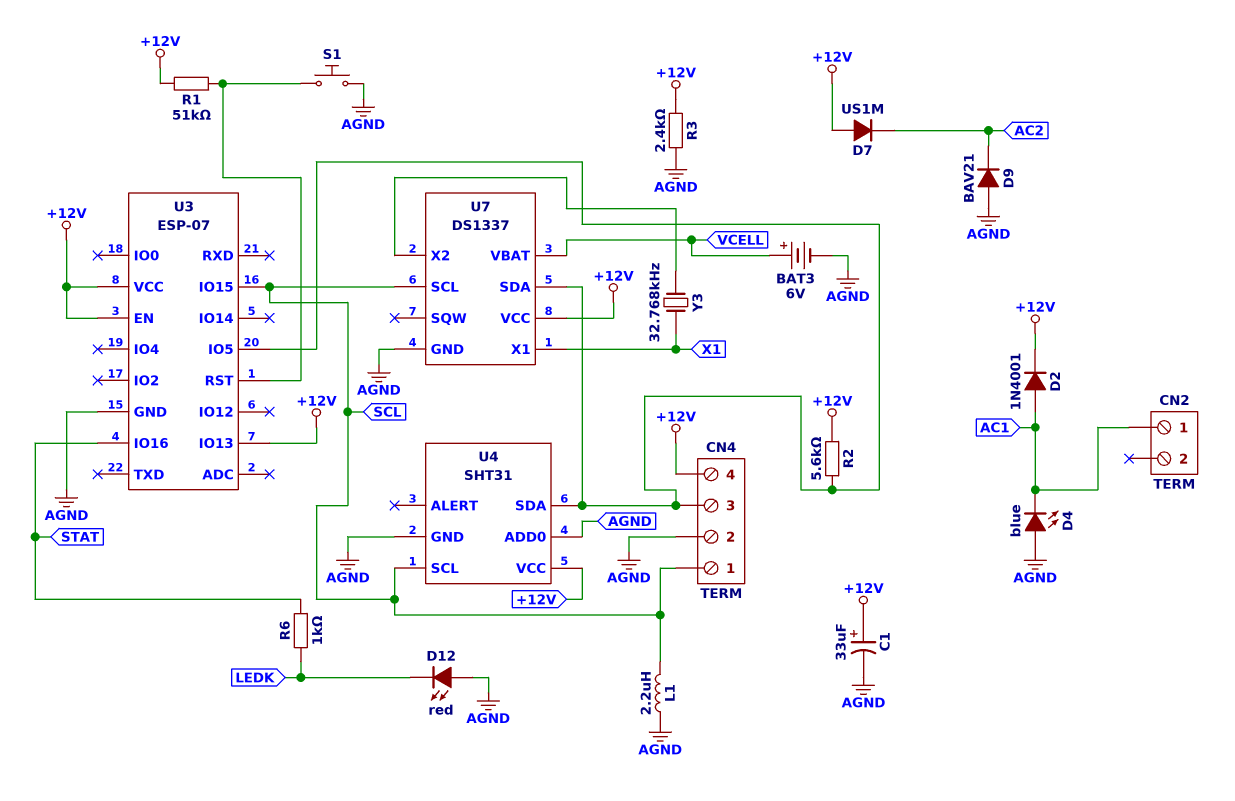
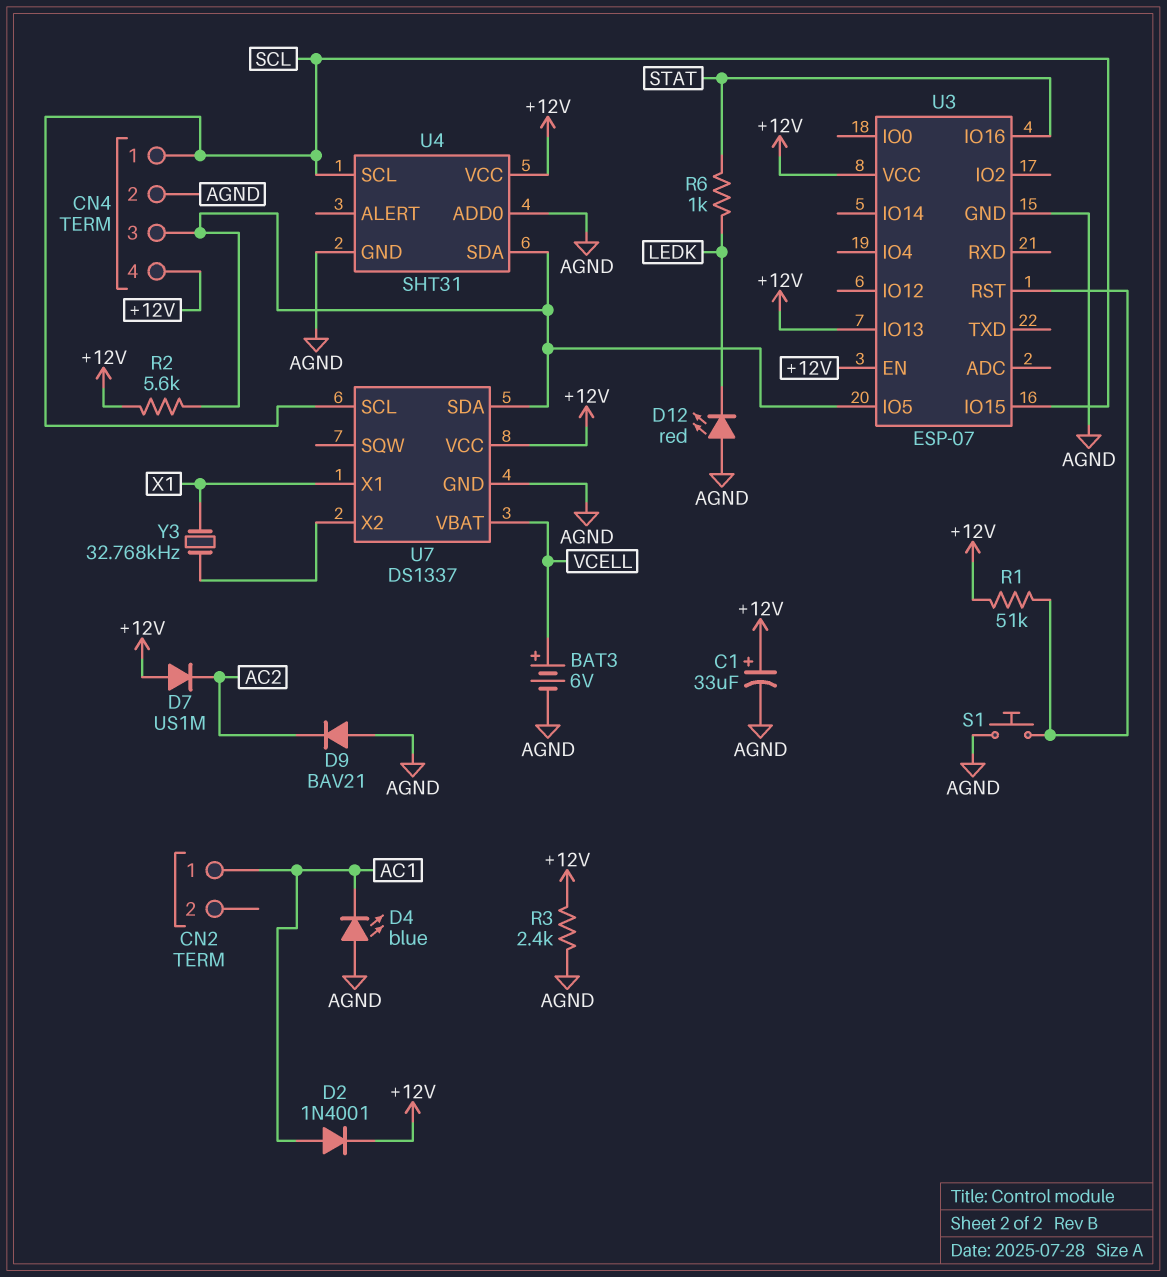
L1: 2.2uH (AGND, SCL) -> none

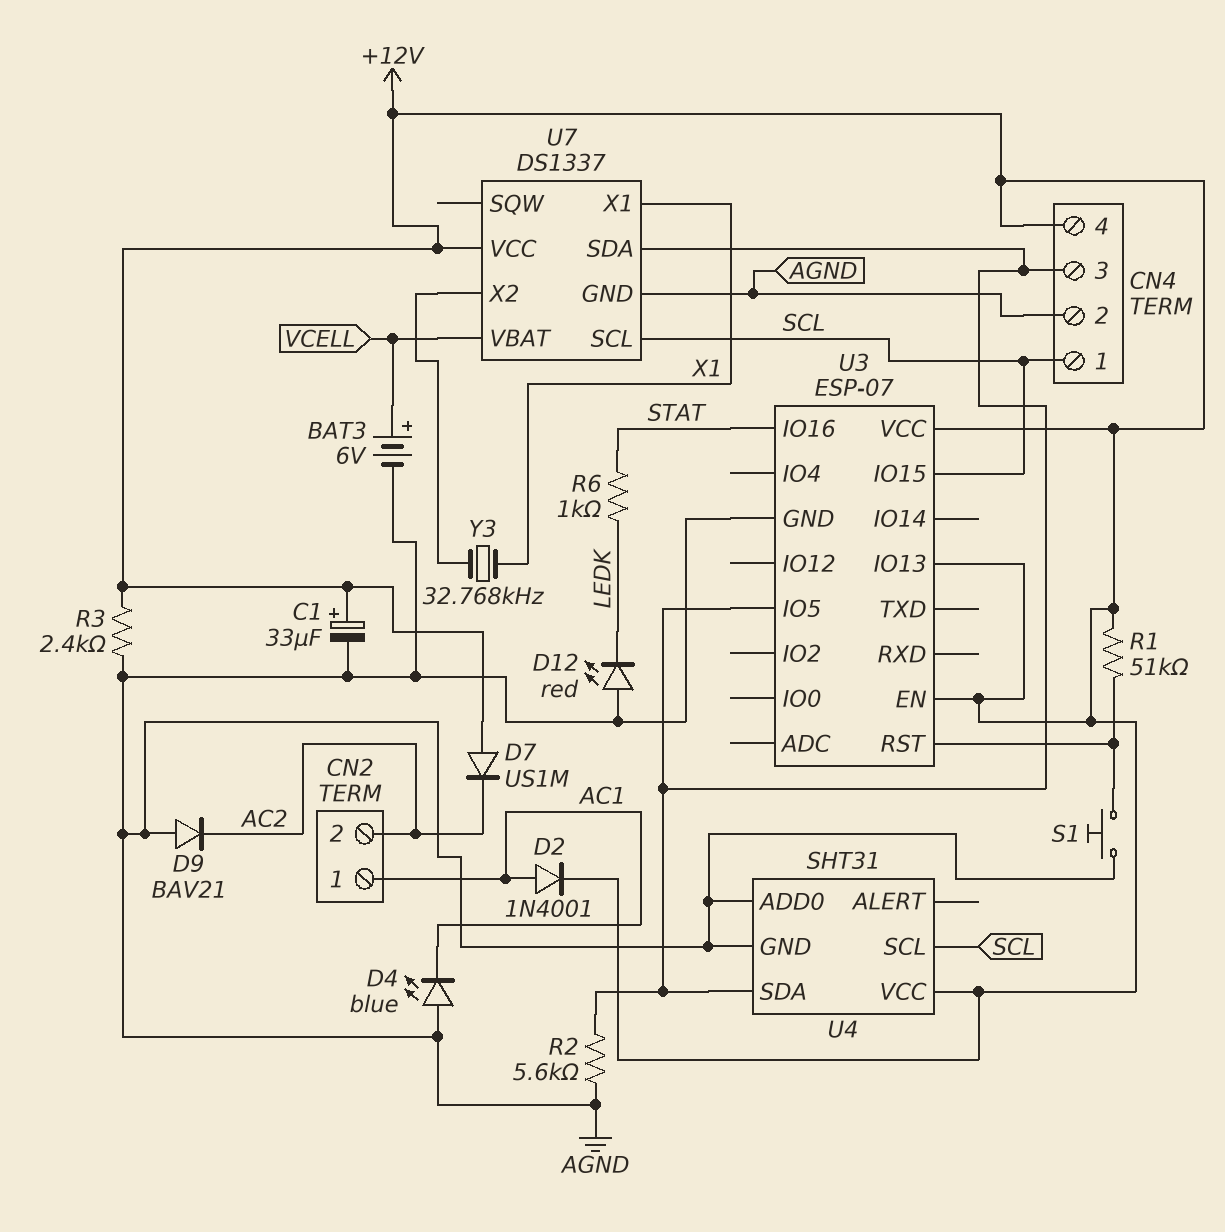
CN2 pin 2: none -> AC2
R2: 5.6k (+12V, CN4/3) -> 5.6k (AGND, CN4/3)

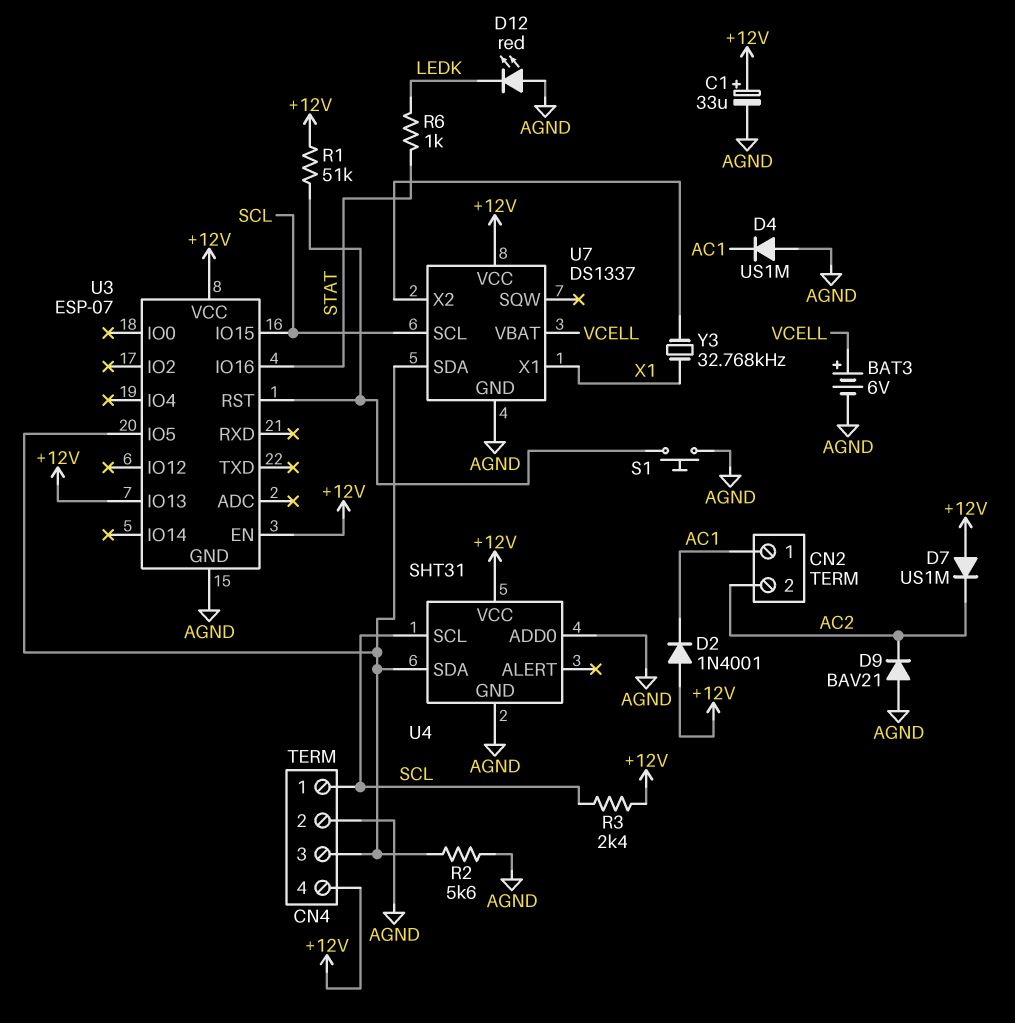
D2: diode 1N4001 (A AC1, K +12V) -> diode 1N4001 (A +12V, K AC1)
D4: LED blue (A AGND, K AC1) -> diode US1M (A AGND, K AC1)
R3: 2.4k (+12V, AGND) -> 2.4k (+12V, SCL)

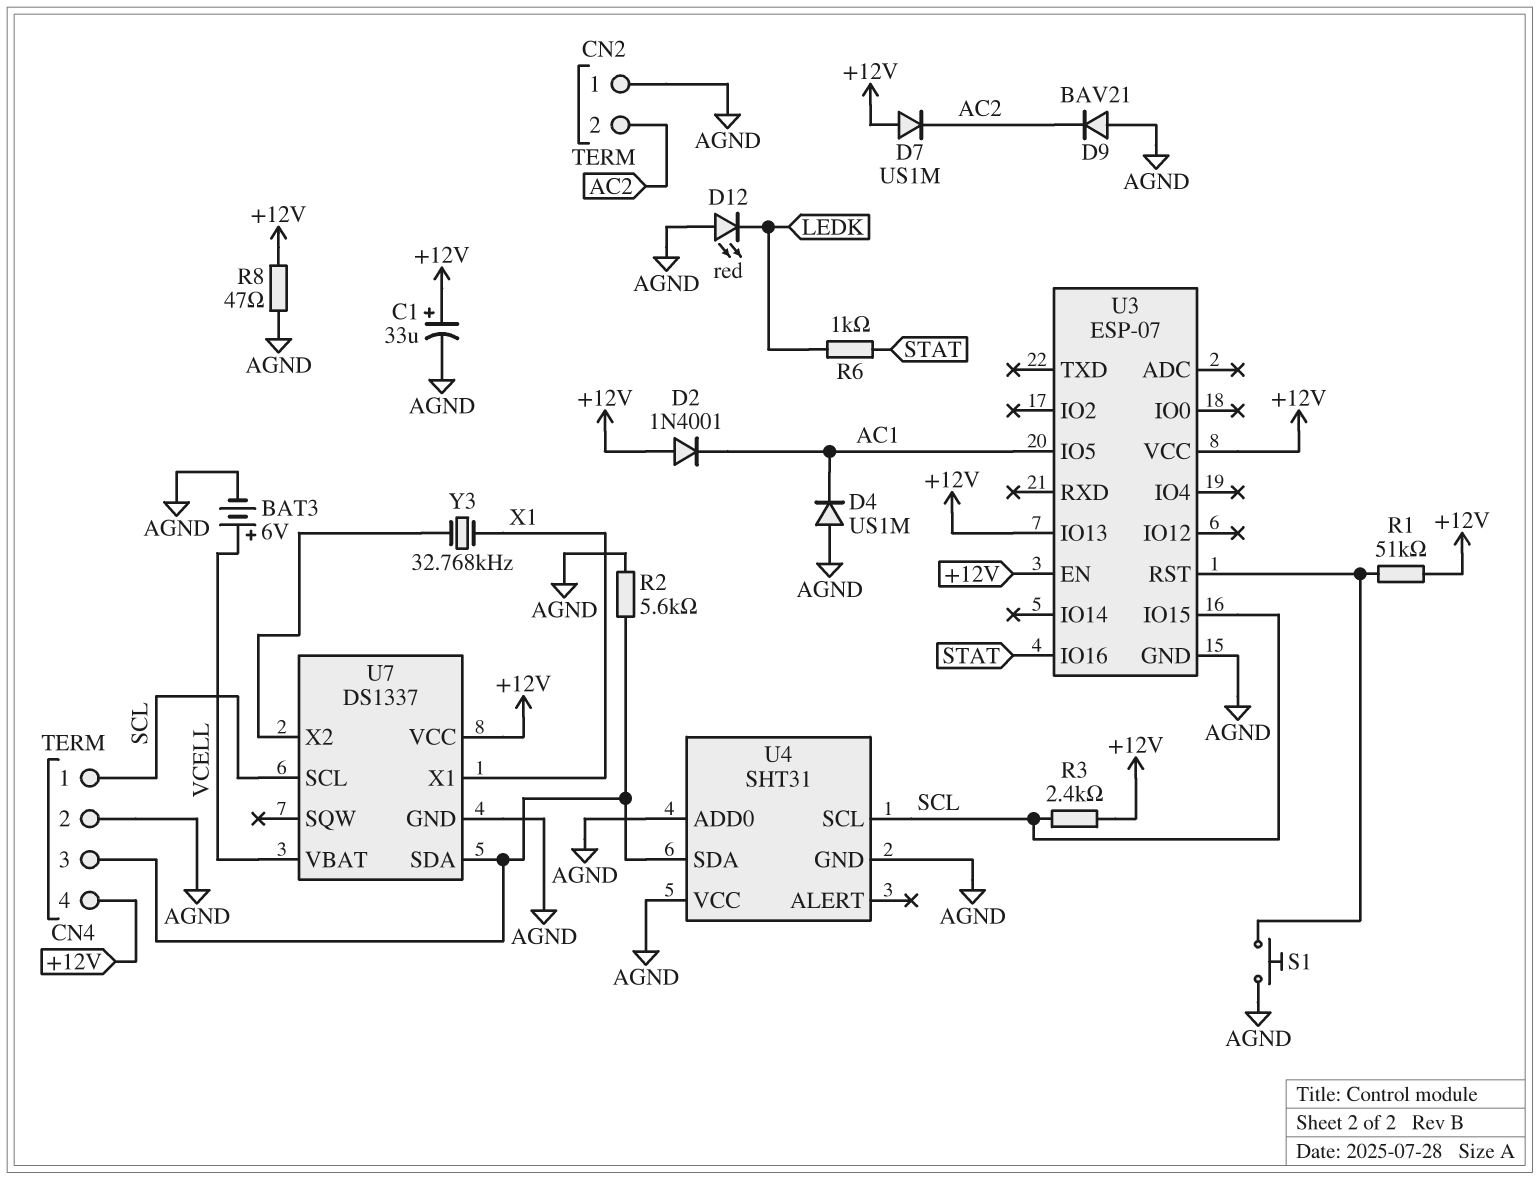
CN2 pin 1: AC1 -> AGND
R8: none -> 47 (+12V, AGND)
U3 pin IO5: CN4/3 -> AC1
U4 pin VCC: +12V -> AGND

